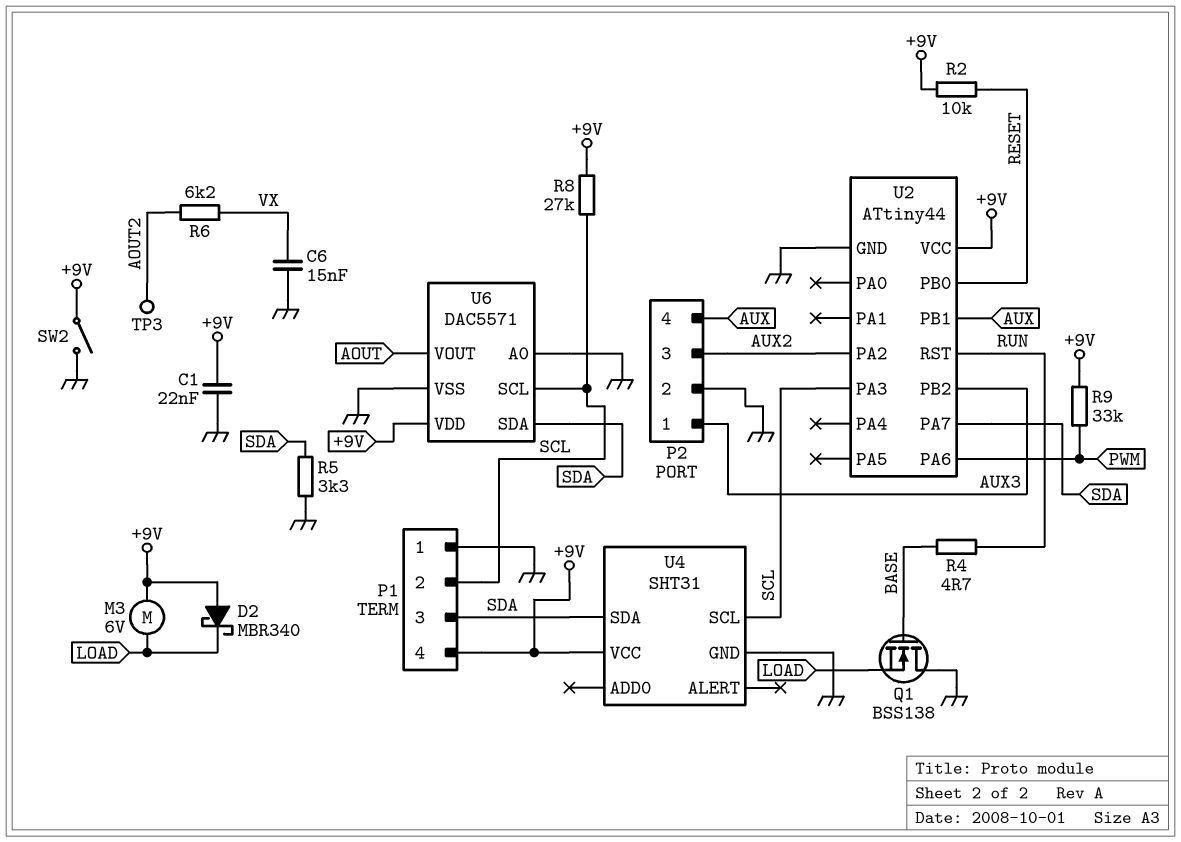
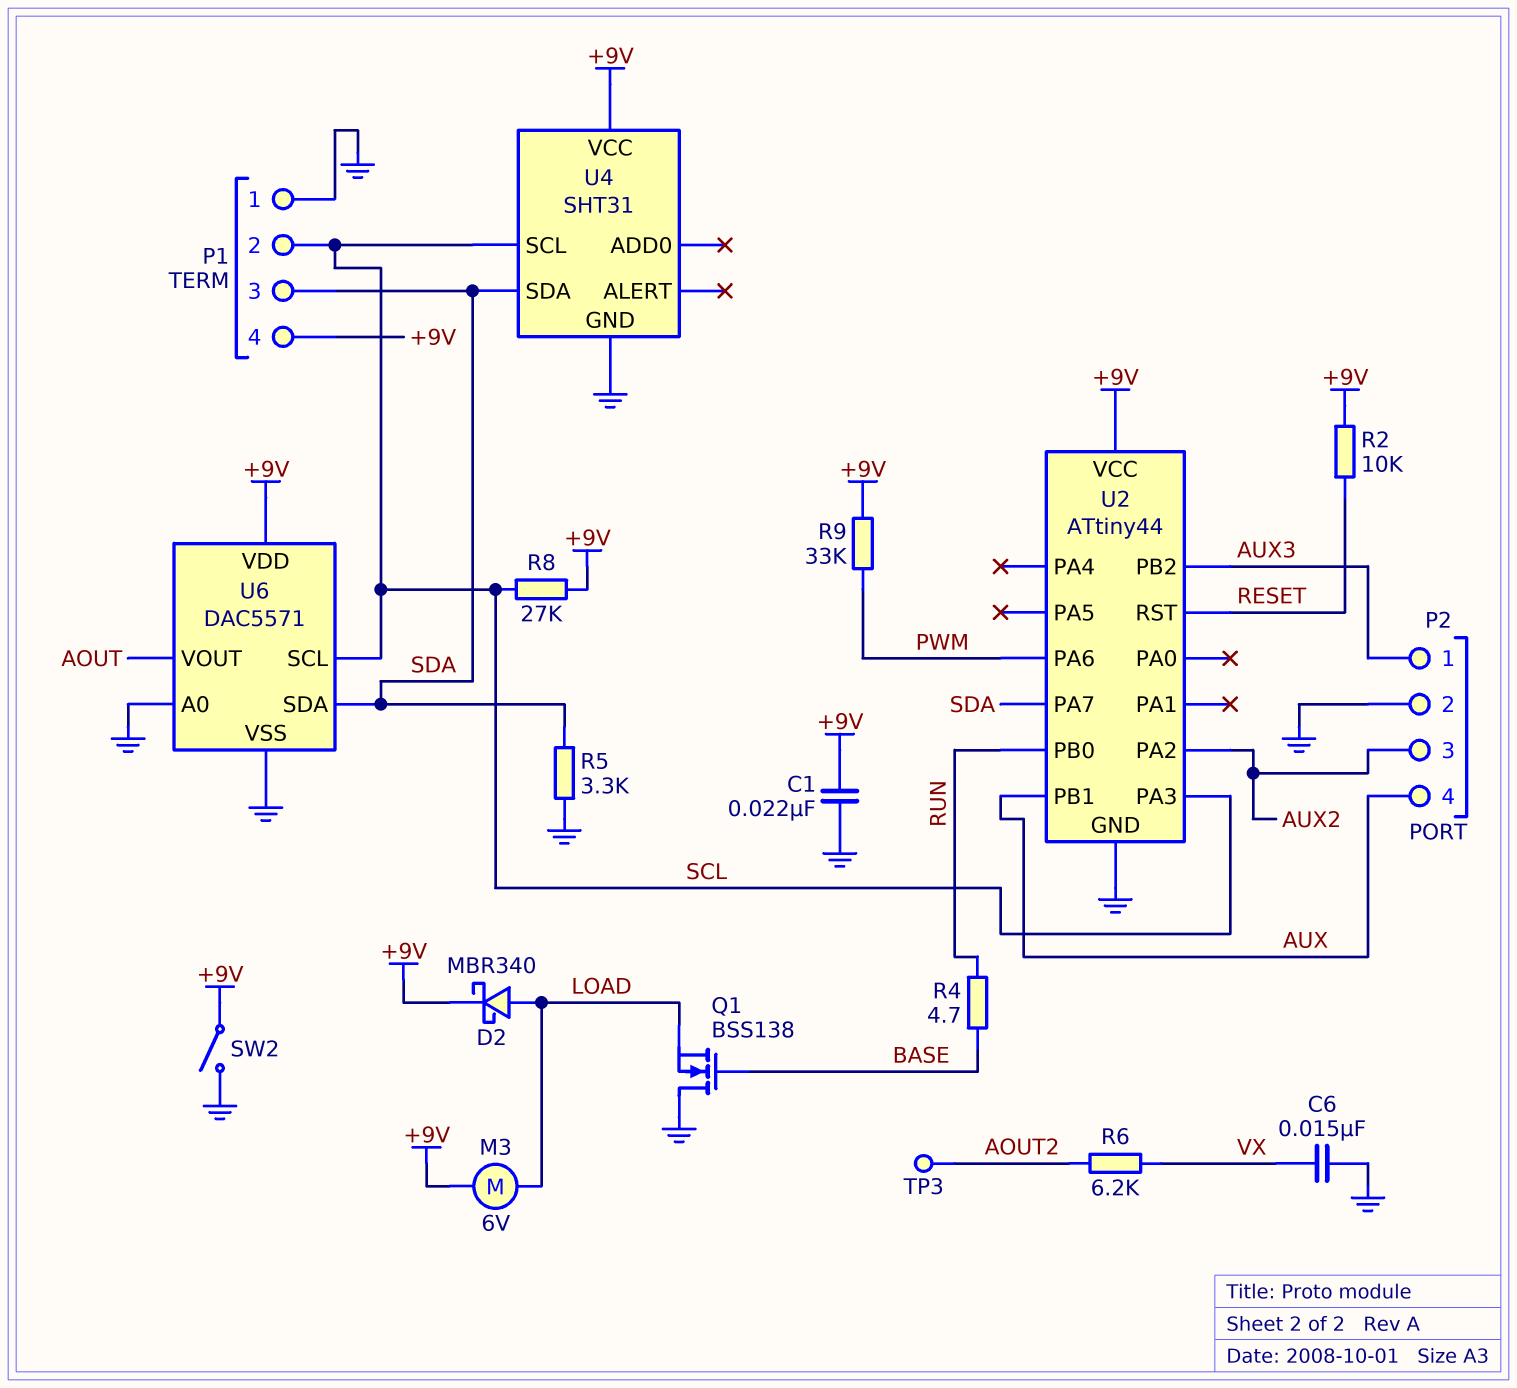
D2: schottky MBR340 (A +9V, K LOAD) -> schottky MBR340 (A LOAD, K +9V)
U2 pin PB0: RESET -> RUN
U2 pin RST: RUN -> RESET

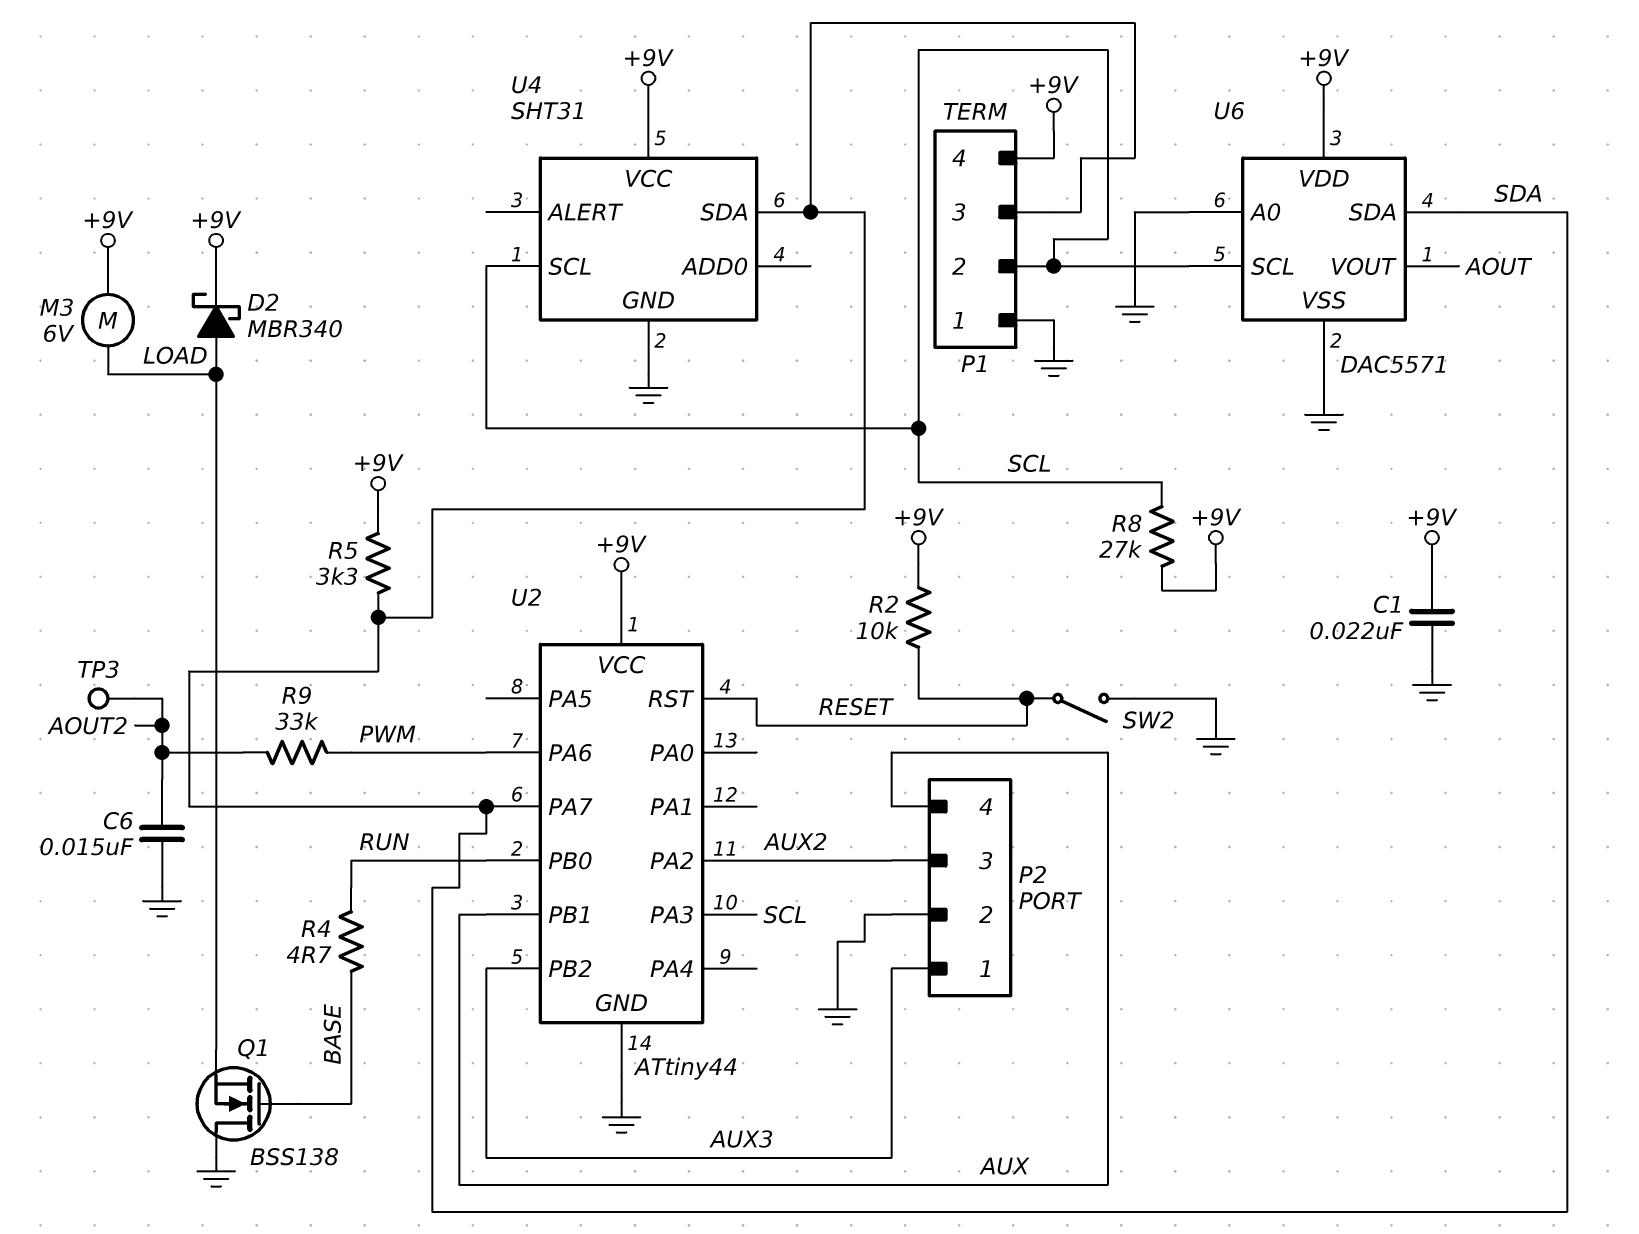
C6: 15nF (GND, VX) -> 15nF (AOUT2, GND)
R5: 3.3k (GND, SDA) -> 3.3k (+9V, SDA)
R6: 6.2k (AOUT2, VX) -> none
R9: 33k (+9V, PWM) -> 33k (AOUT2, PWM)
SW2: switch (+9V, GND) -> switch (GND, RESET)

